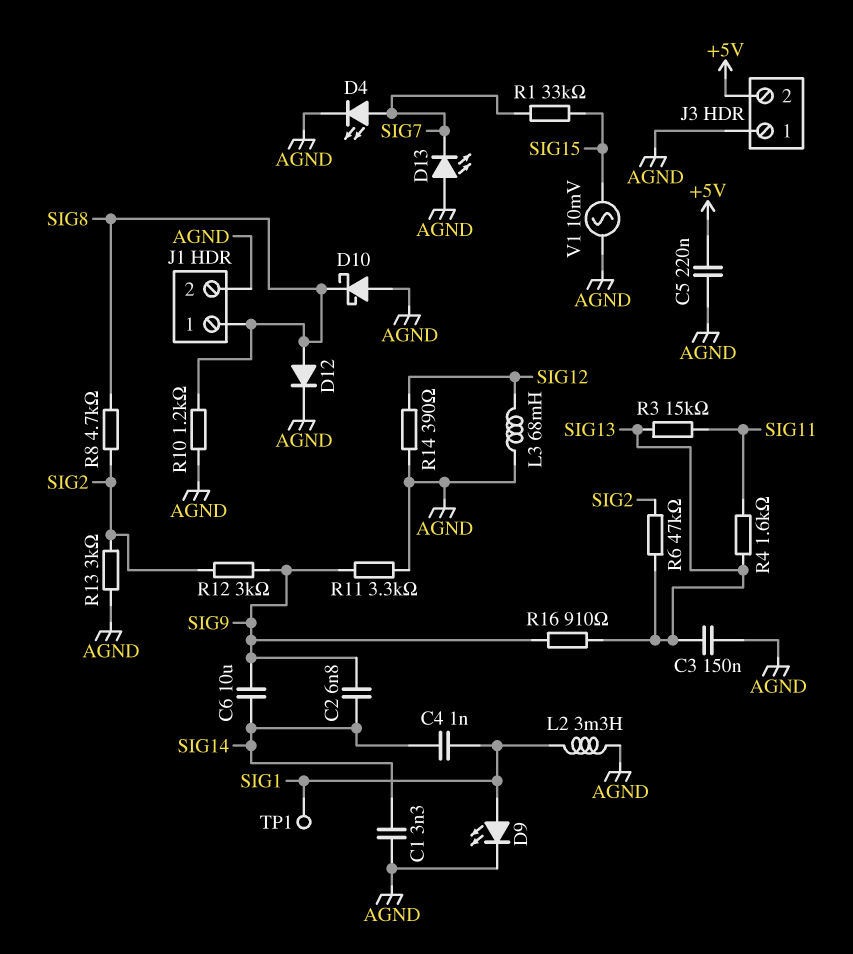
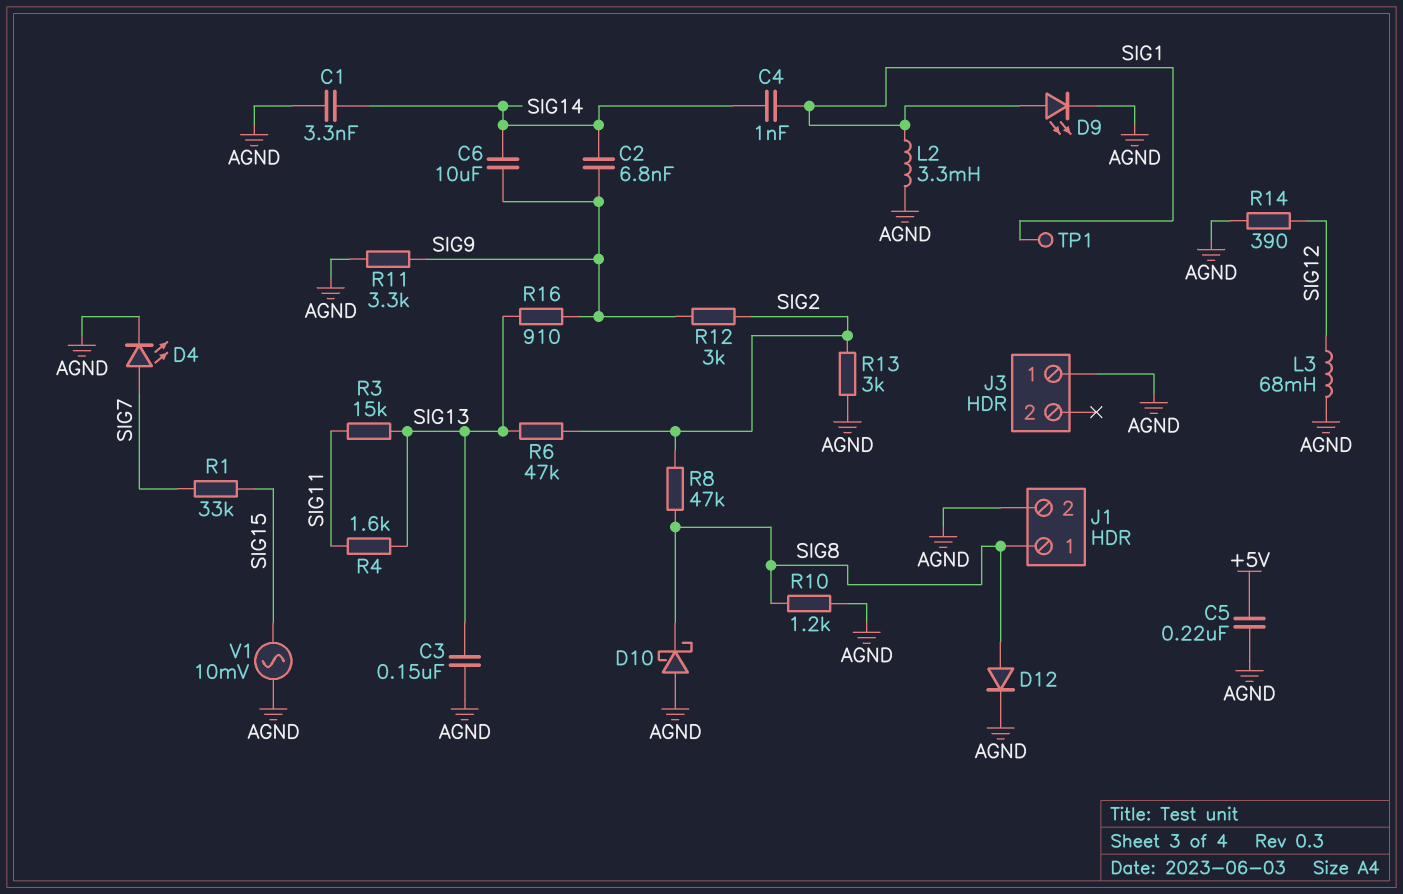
D13: LED (A AGND, K SIG7) -> none
J3 pin 2: +5V -> none
R8: 4.7k (SIG2, SIG8) -> 47k (SIG2, SIG8)

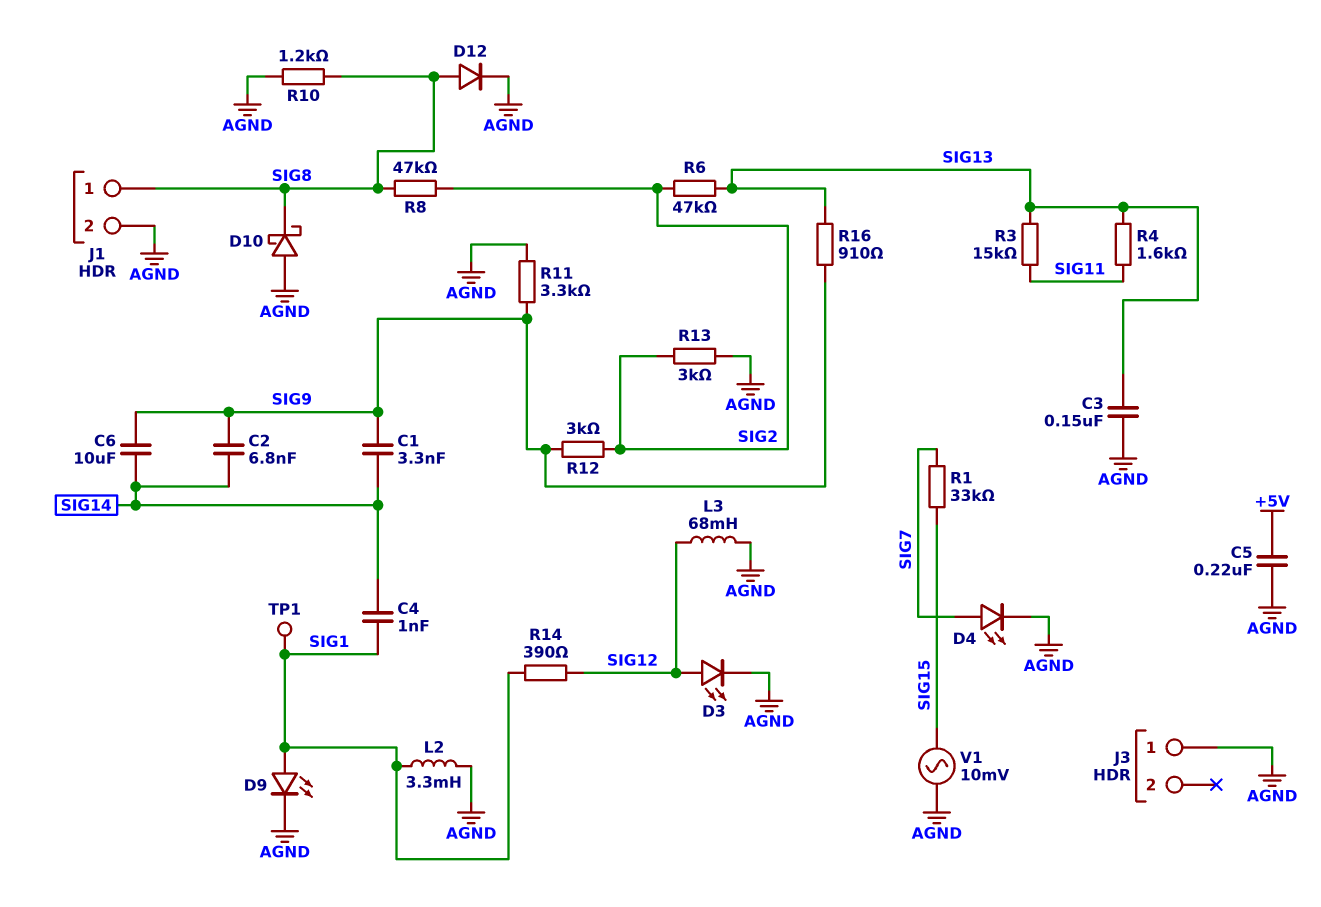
C1: 3.3nF (AGND, SIG14) -> 3.3nF (SIG9, SIG14)
D3: none -> LED (A SIG12, K AGND)
R14: 390 (AGND, SIG12) -> 390 (SIG1, SIG12)

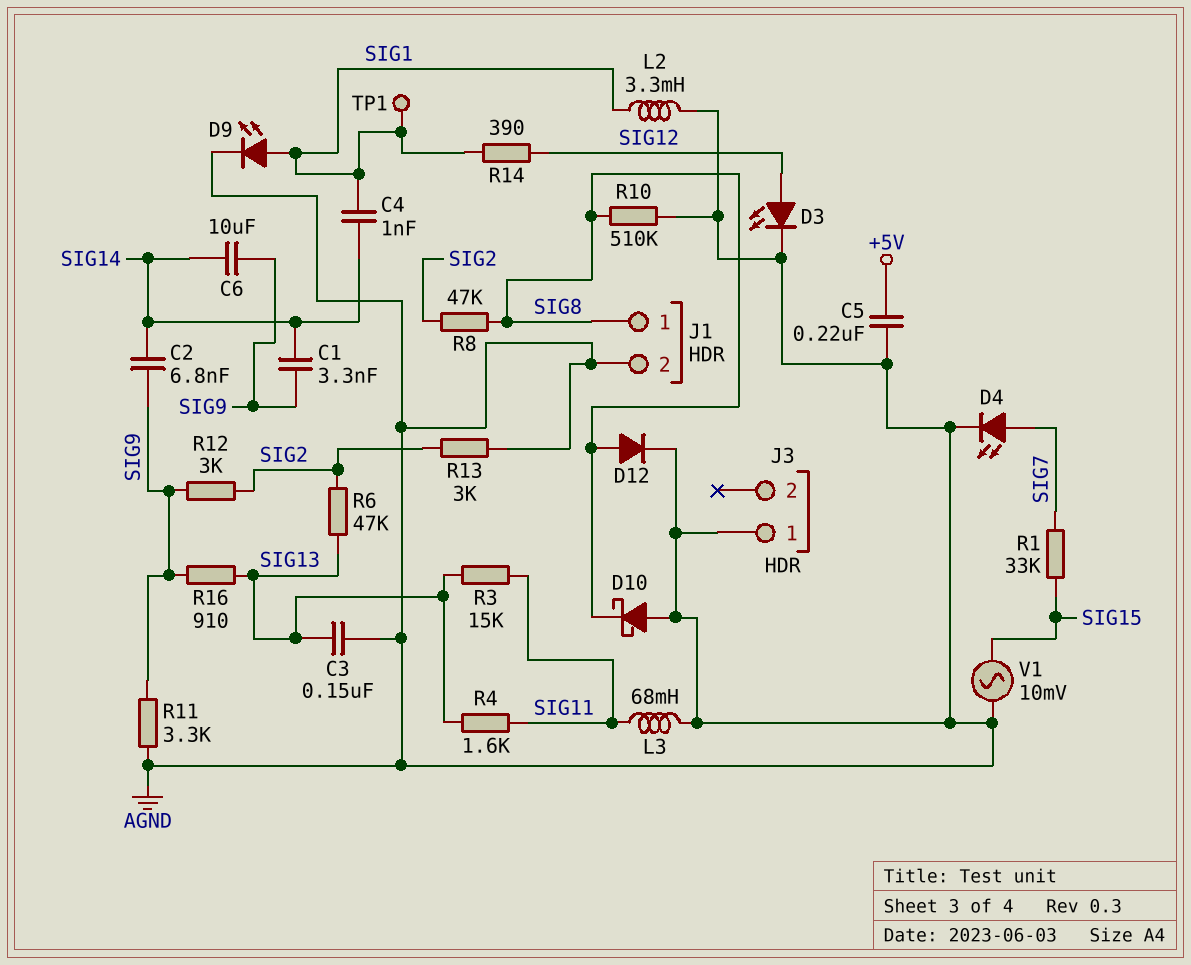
L3: 68mH (AGND, SIG12) -> 68mH (AGND, SIG11)
R10: 1.2k (AGND, SIG8) -> 510k (AGND, SIG8)

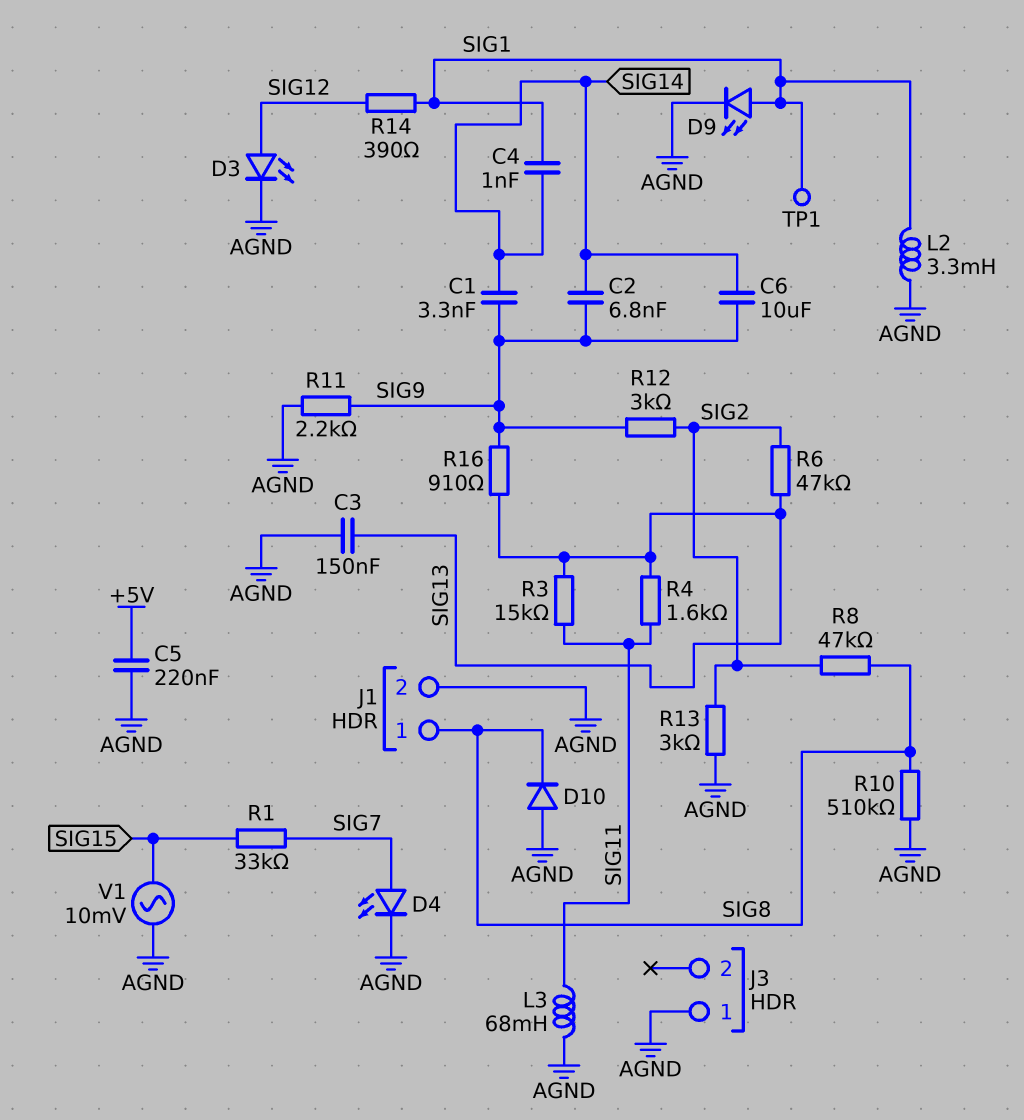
D10: schottky (A AGND, K SIG8) -> diode (A AGND, K SIG8)
D12: diode (A SIG8, K AGND) -> none
R11: 3.3k (AGND, SIG9) -> 2.2k (AGND, SIG9)

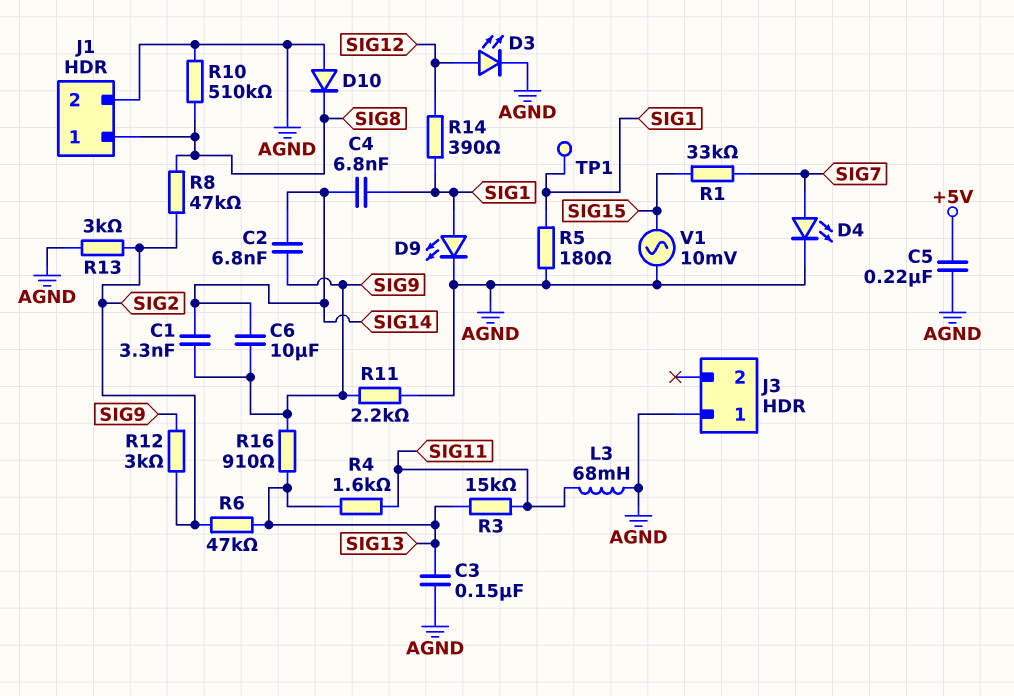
C4: 1nF (SIG1, SIG14) -> 6.8nF (SIG1, SIG14)
L2: 3.3mH (AGND, SIG1) -> none
R5: none -> 180 (AGND, SIG1)

